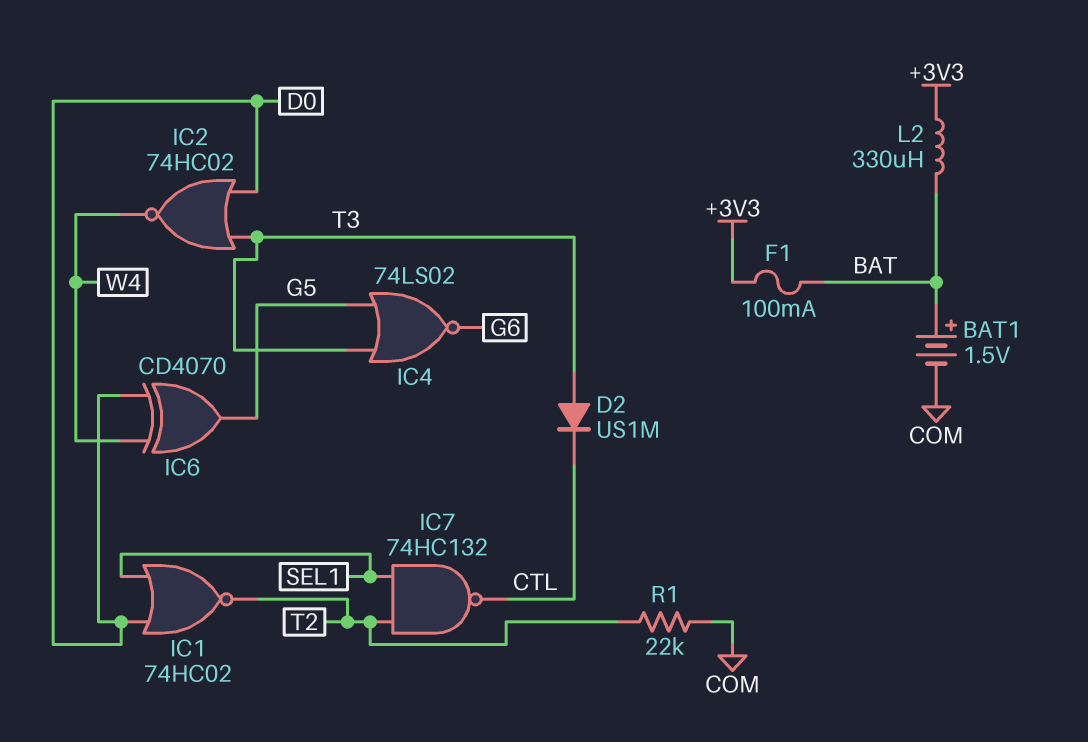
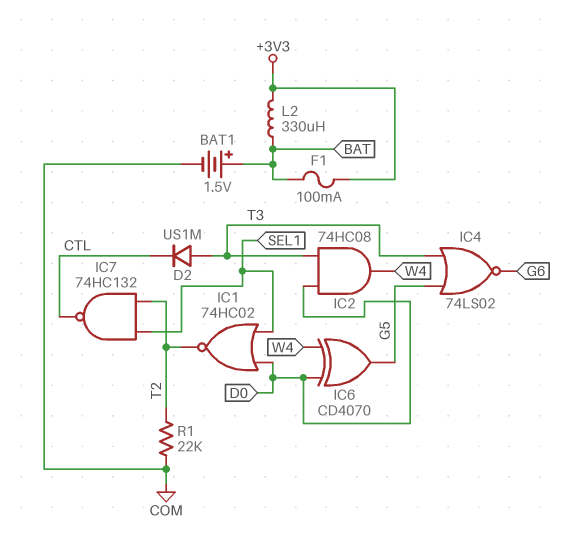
IC2: NOR 74HC02 (in D0, in T3, out W4) -> AND 74HC08 (in D0, in T3, out W4)

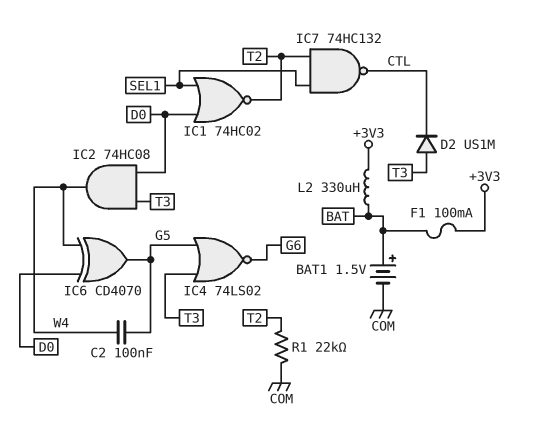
C2: none -> 100nF (G5, W4)

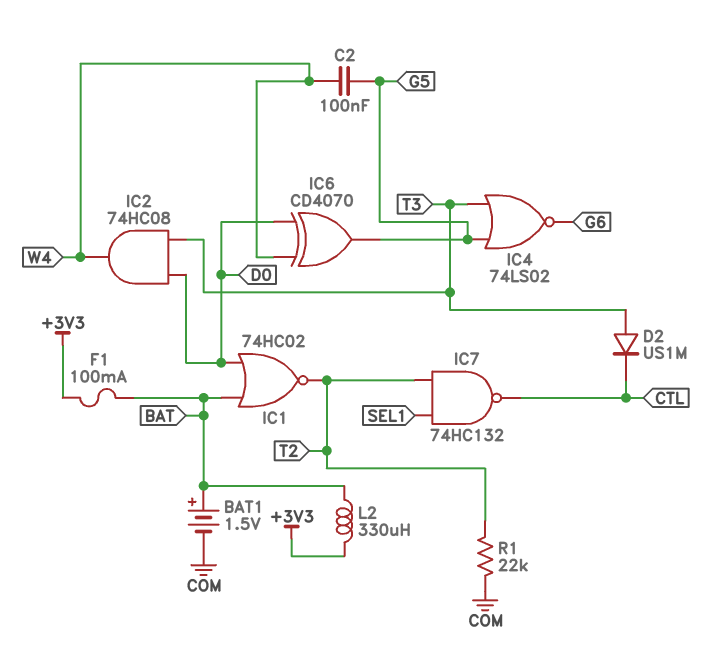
IC1: NOR 74HC02 (in D0, in SEL1, out T2) -> NOR 74HC02 (in BAT, in D0, out T2)

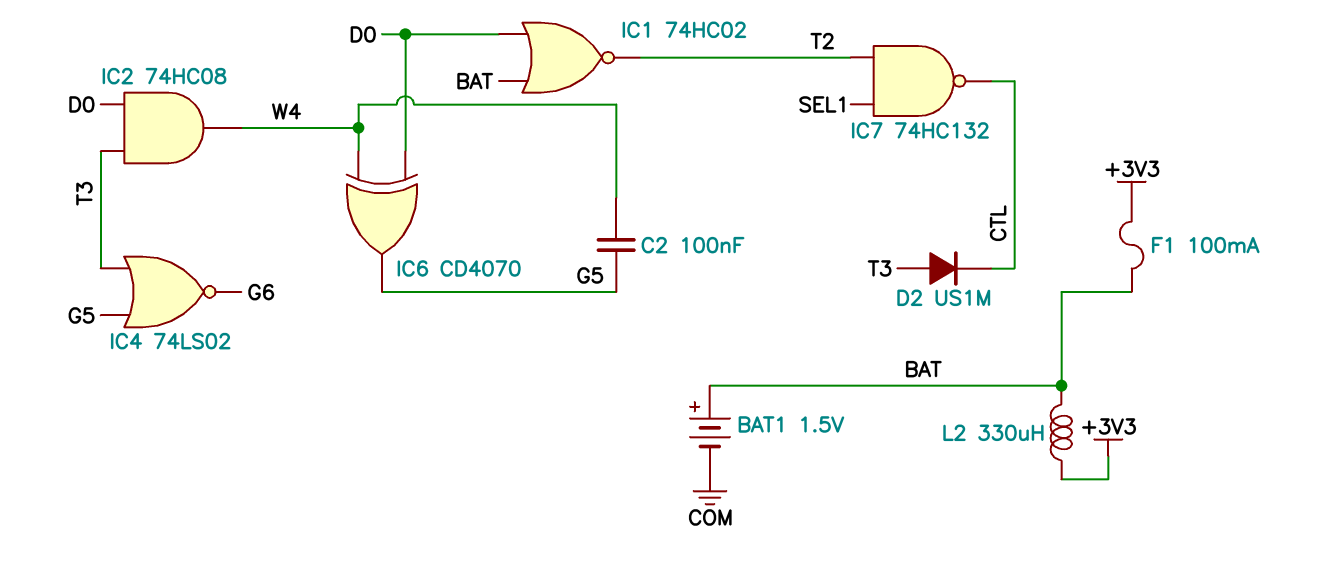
R1: 22k (COM, T2) -> none

